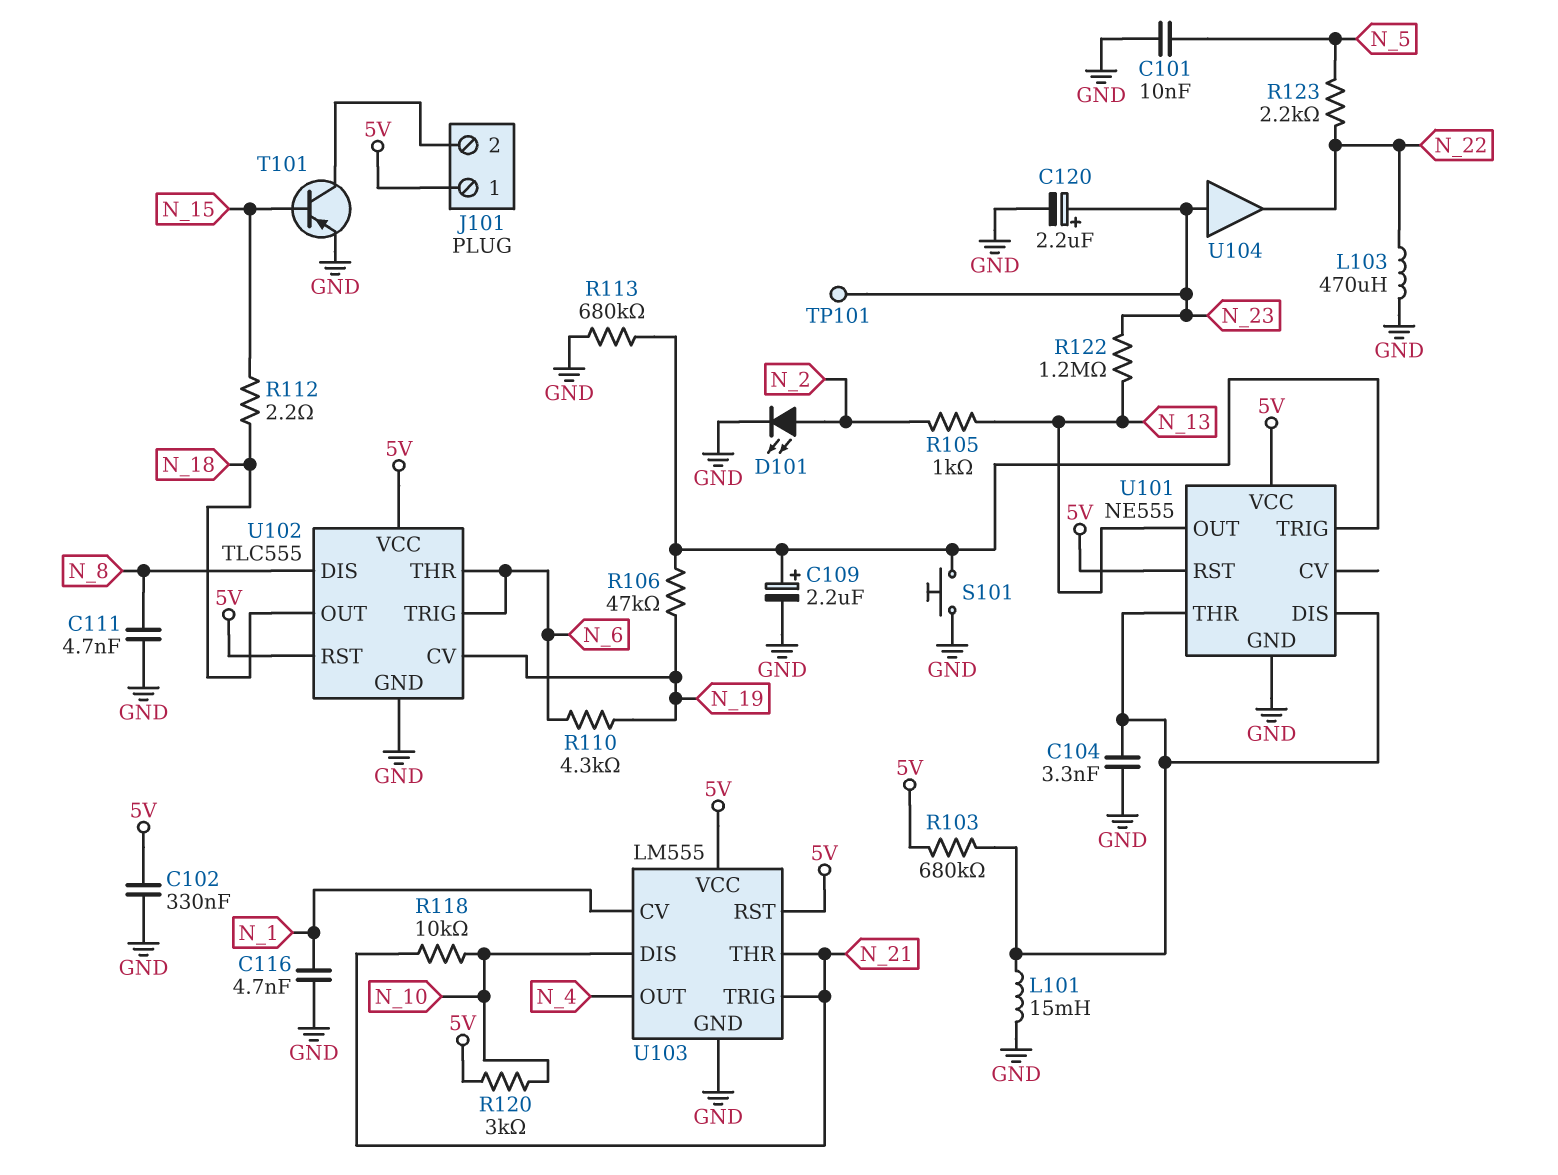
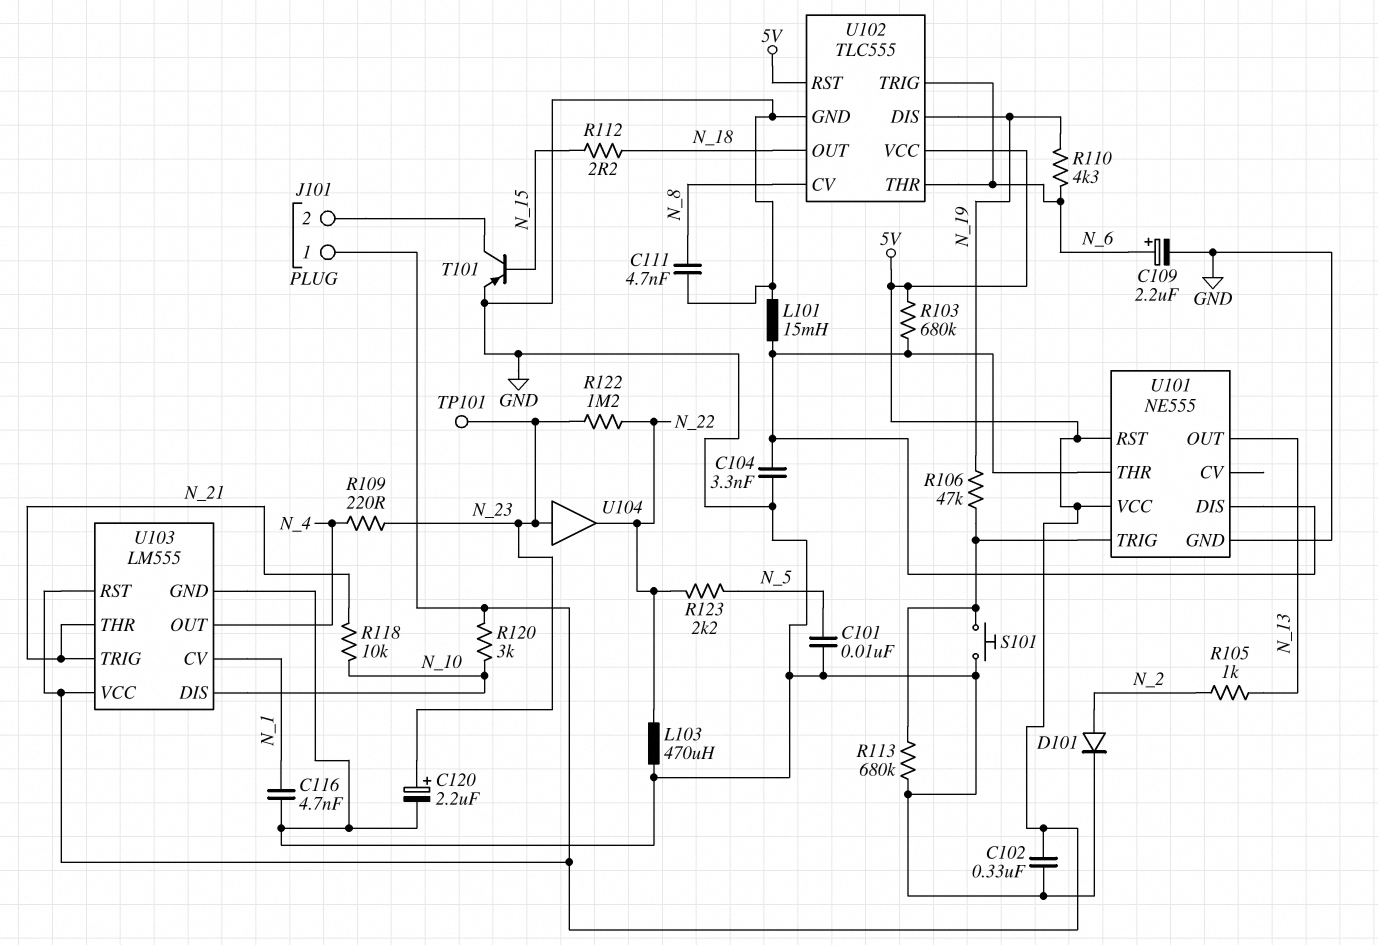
C109: 2.2uF (plus U101/TRIG, minus GND) -> 2.2uF (plus N_6, minus GND)
D101: LED (A N_2, K GND) -> diode (A N_2, K GND)
R109: none -> 220 (N_4, N_23)
R122: 1.2M (N_13, N_23) -> 1.2M (N_22, N_23)
U102 pin CV: N_19 -> N_8
U102 pin DIS: N_8 -> N_19

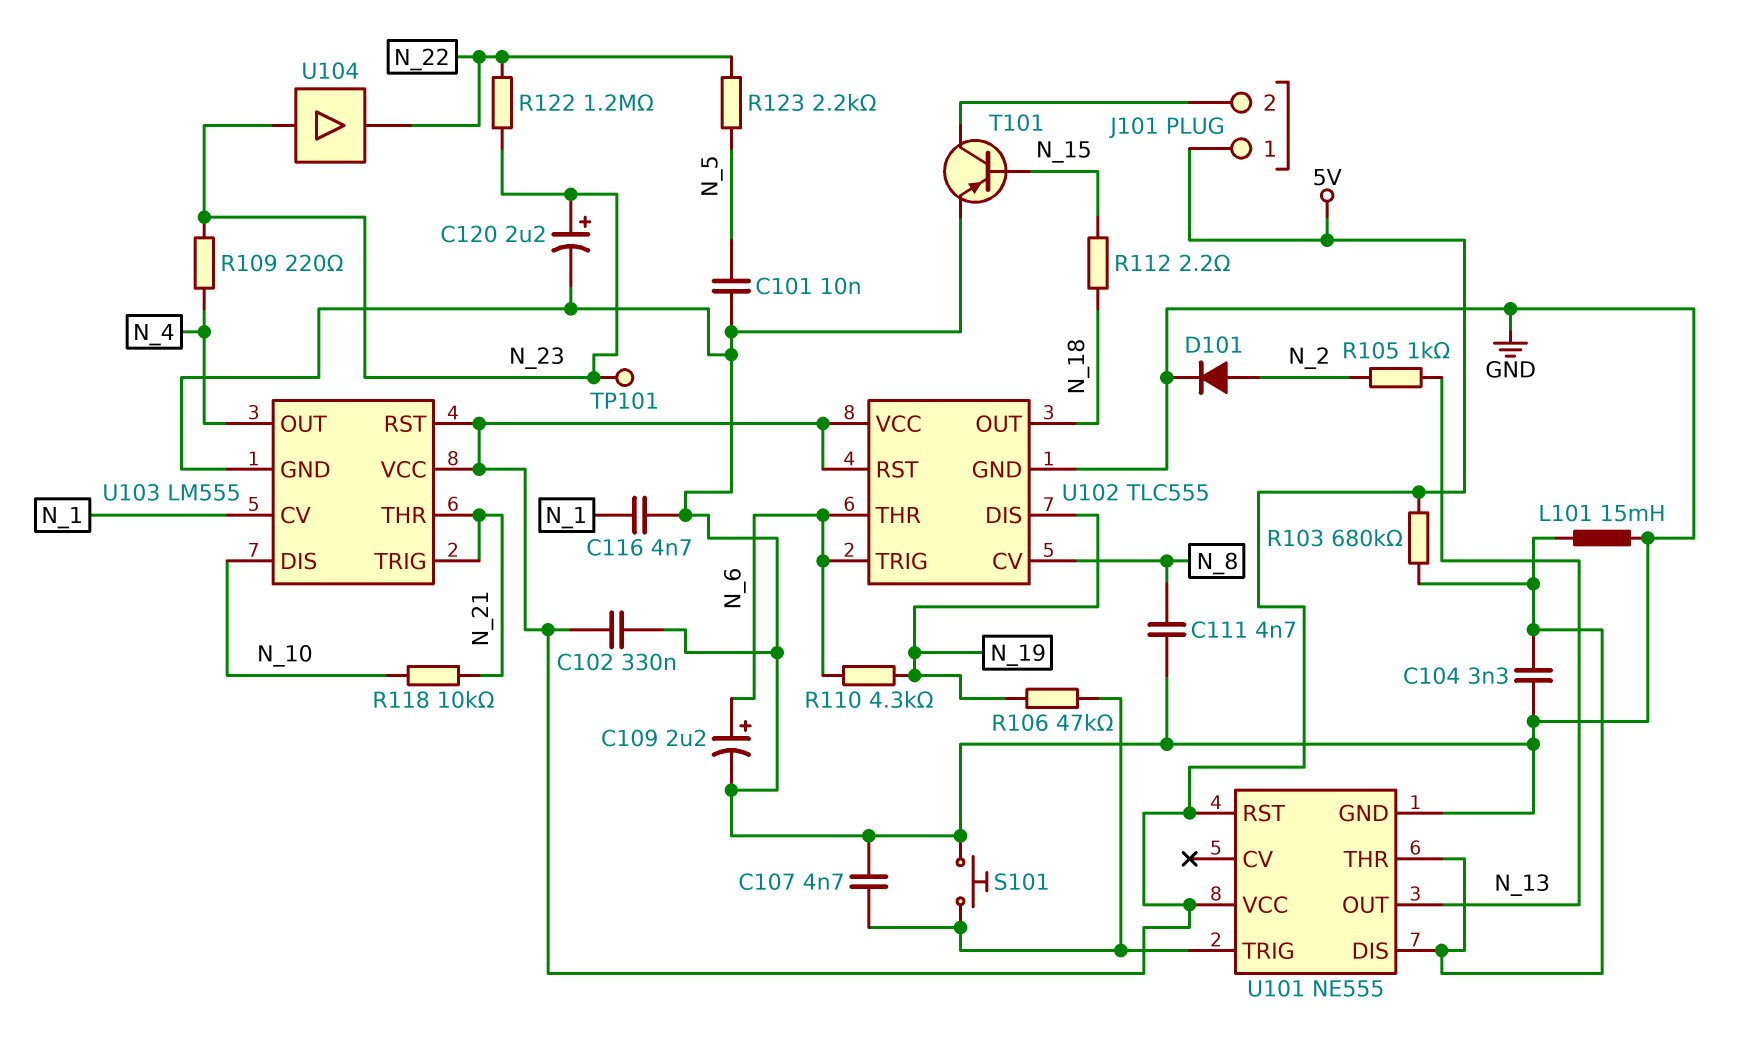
C107: none -> 4.7nF (GND, U101/TRIG)
L103: 470uH (GND, N_22) -> none
R113: 680k (GND, U101/TRIG) -> none
R120: 3k (5V, N_10) -> none

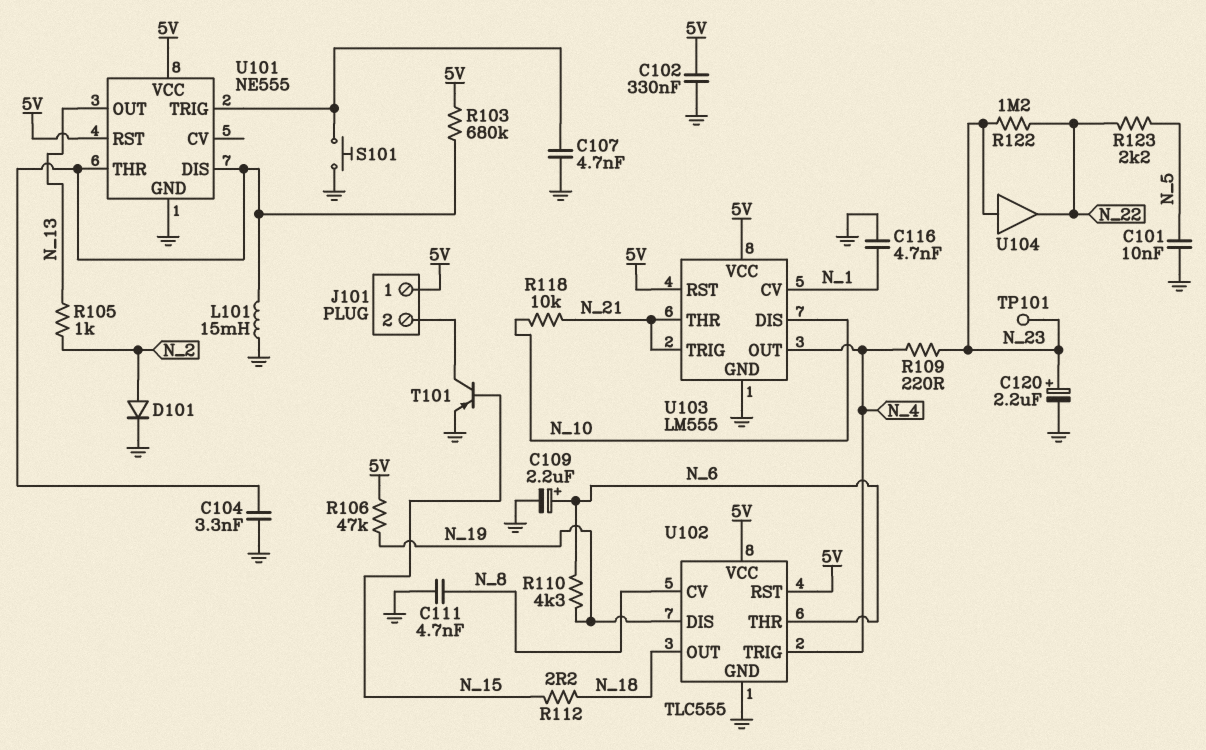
R106: 47k (N_19, U101/TRIG) -> 47k (5V, N_19)
U102 pin TRIG: N_6 -> N_4

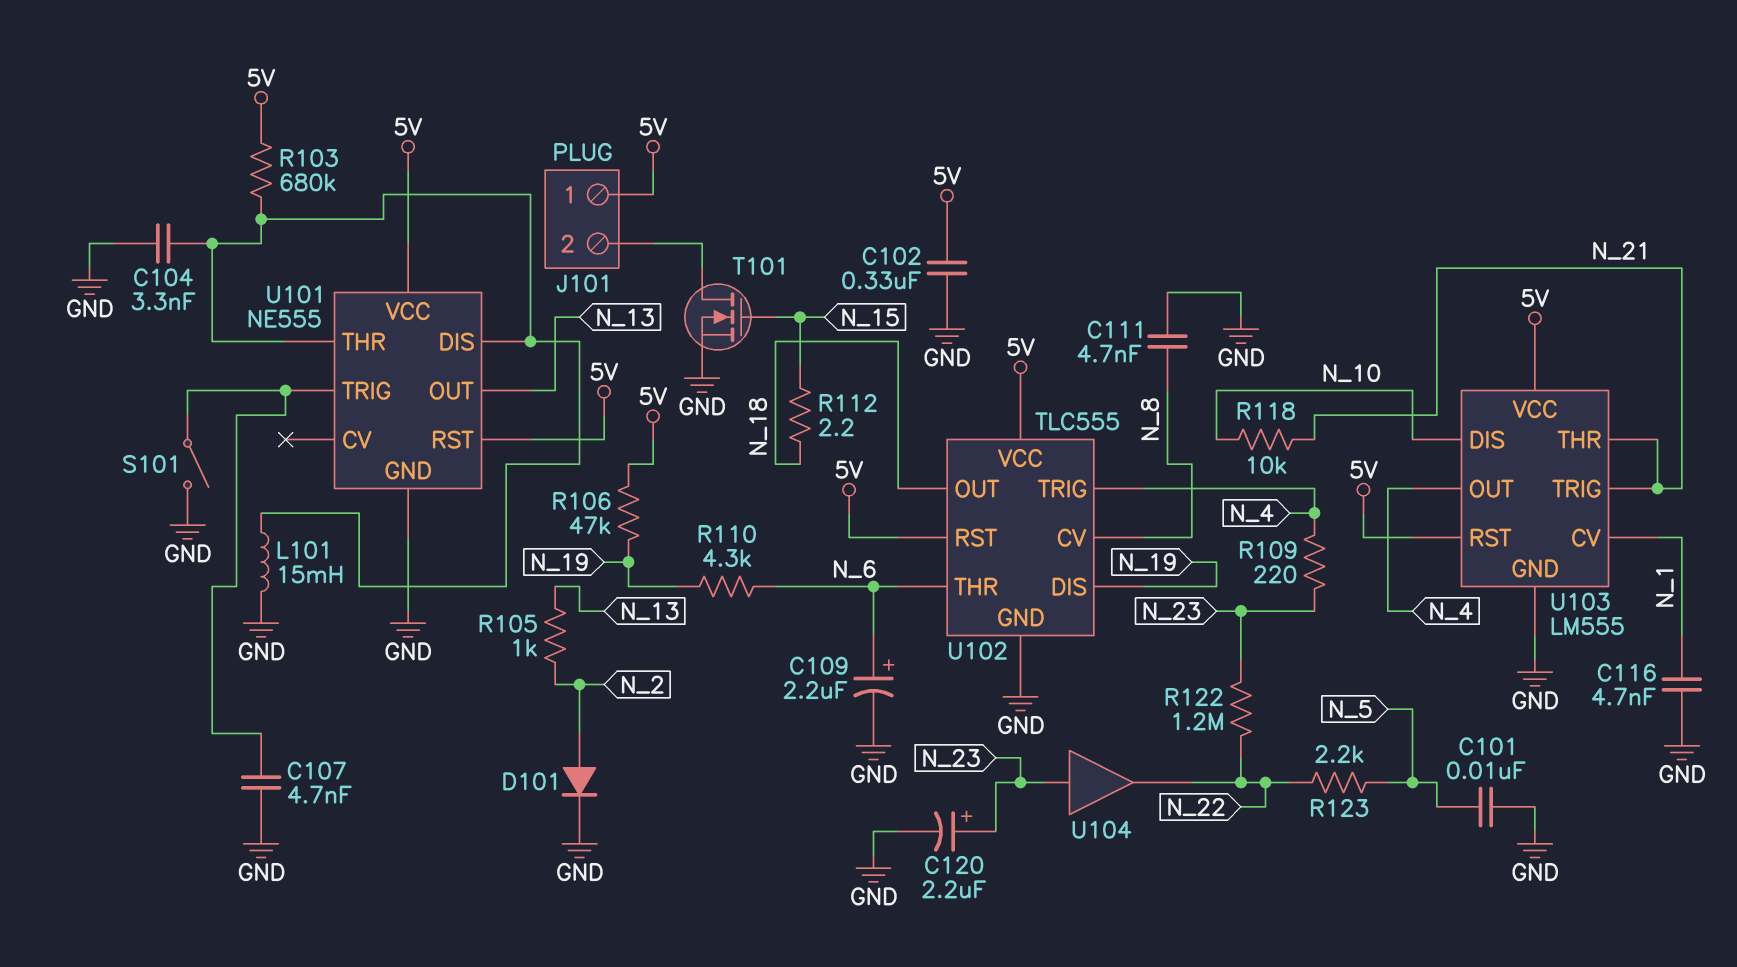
S101: button (GND, U101/TRIG) -> switch (GND, U101/TRIG)
T101: PNP (B N_15, C J101/2, E GND) -> NMOS (G N_15, D J101/2, S GND)
TP101: test point (N_23) -> none

